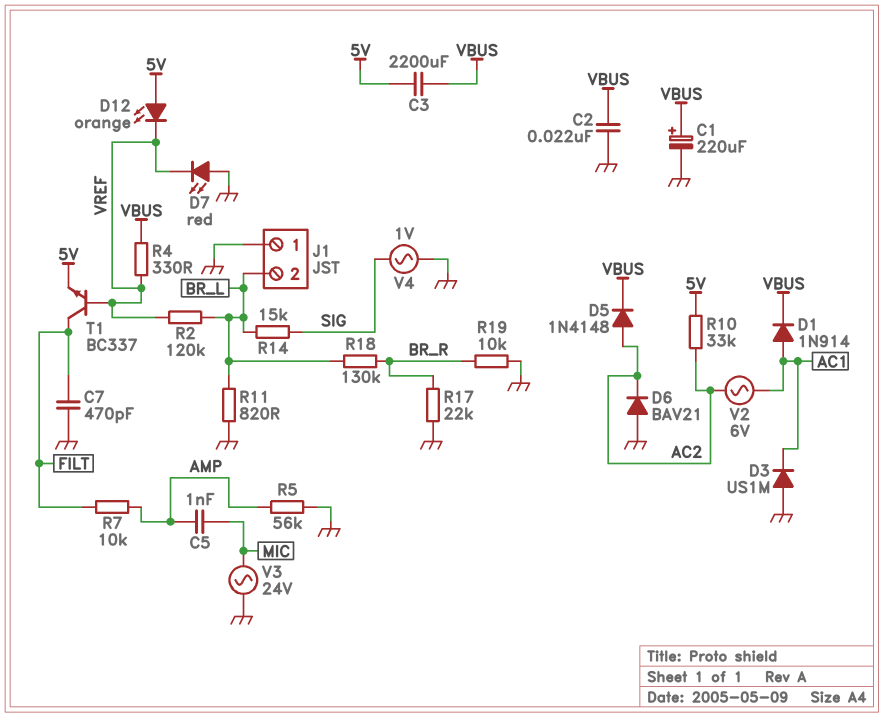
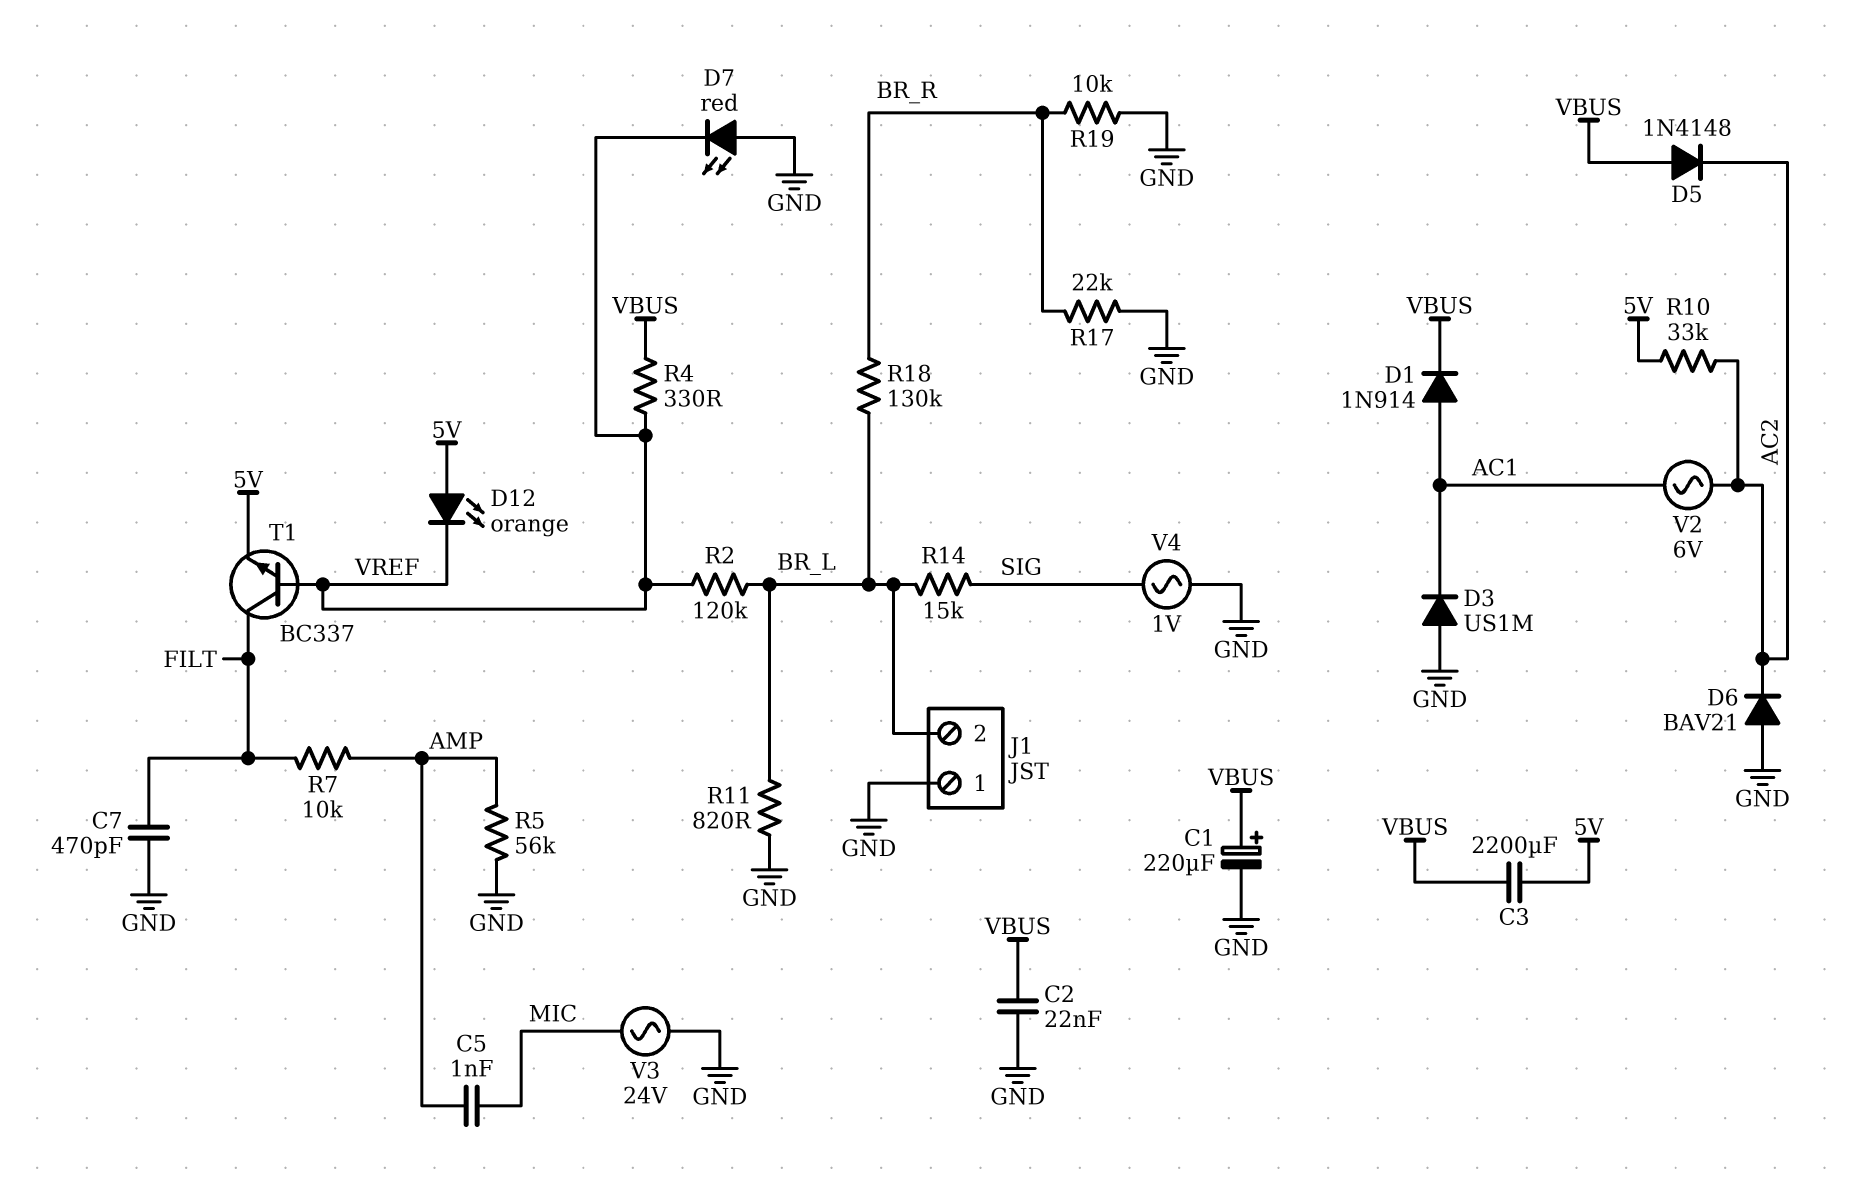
D5: diode 1N4148 (A AC2, K VBUS) -> diode 1N4148 (A VBUS, K AC2)

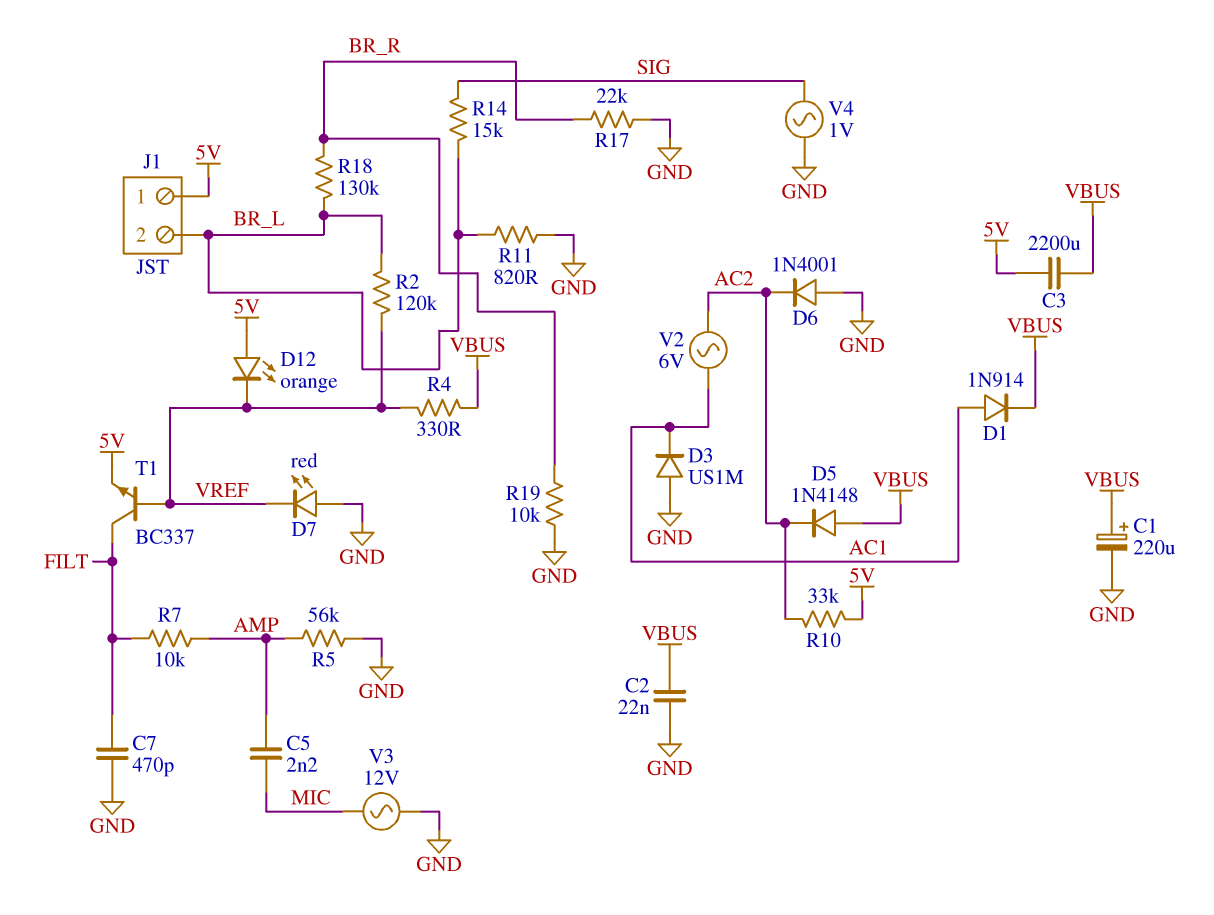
C5: 1nF (AMP, MIC) -> 2.2nF (AMP, MIC)
D6: diode BAV21 (A GND, K AC2) -> diode 1N4001 (A GND, K AC2)
J1 pin 1: GND -> 5V
V3: AC 24V (GND, MIC) -> AC 12V (GND, MIC)

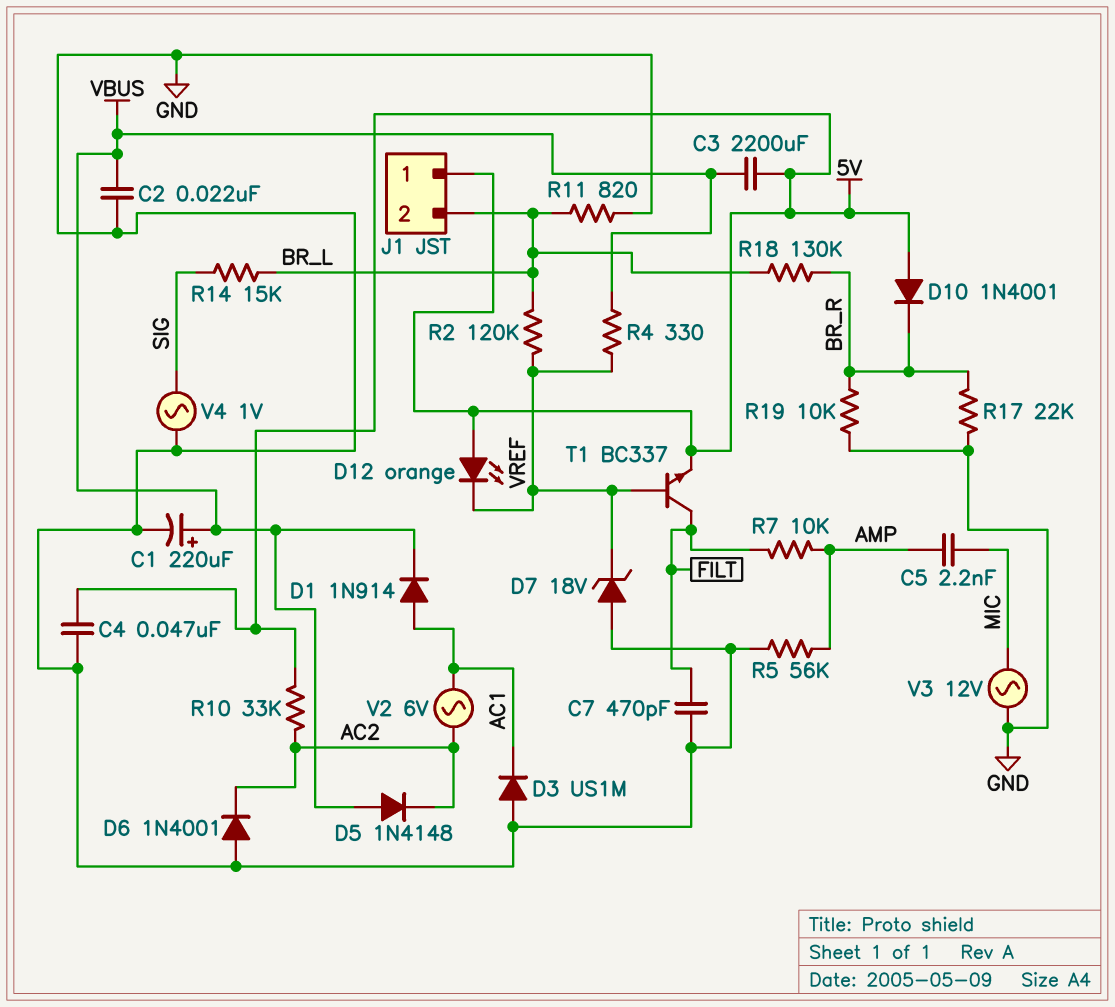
C4: none -> 47nF (5V, GND)
D7: LED red (A GND, K VREF) -> zener 18V (A GND, K VREF)
D10: none -> diode 1N4001 (A 5V, K BR_R)

